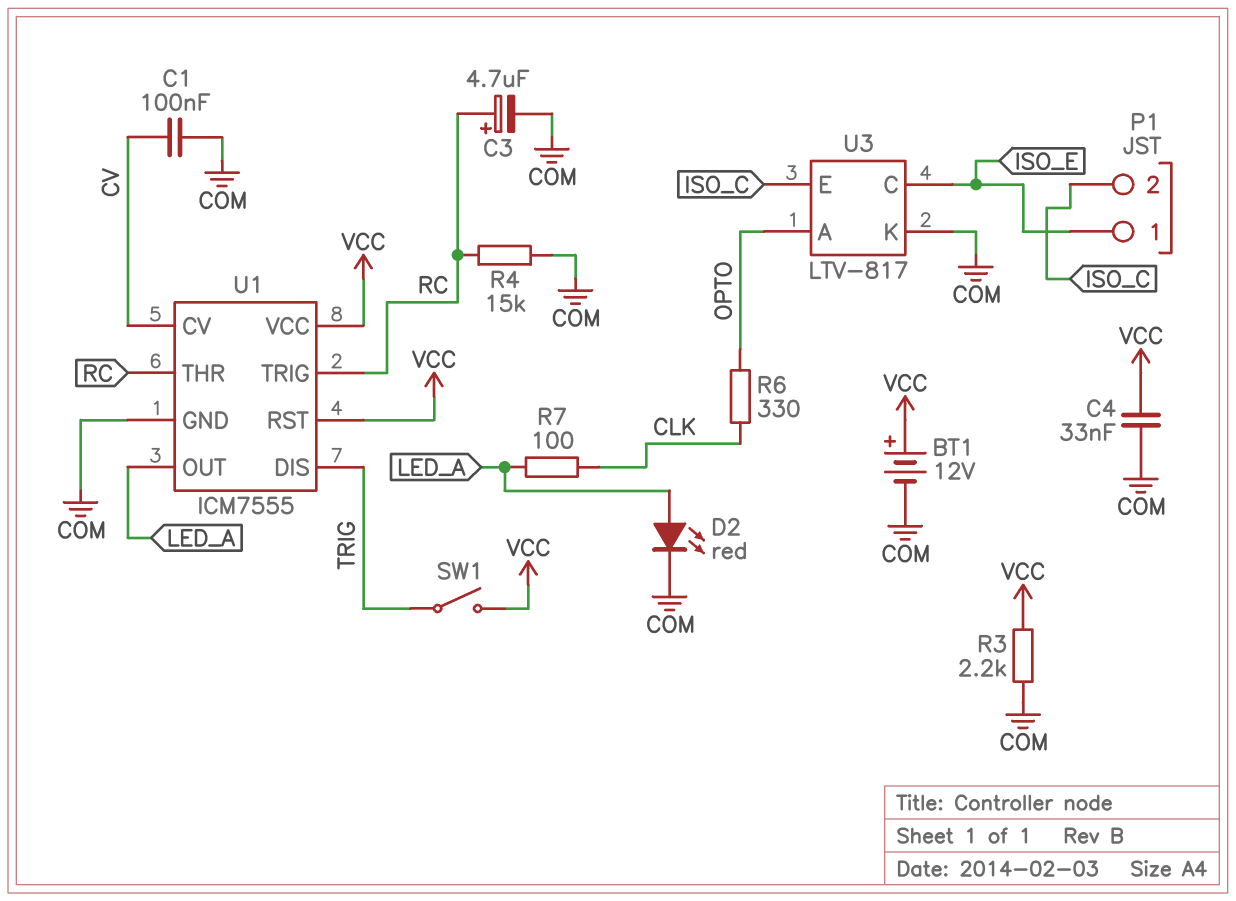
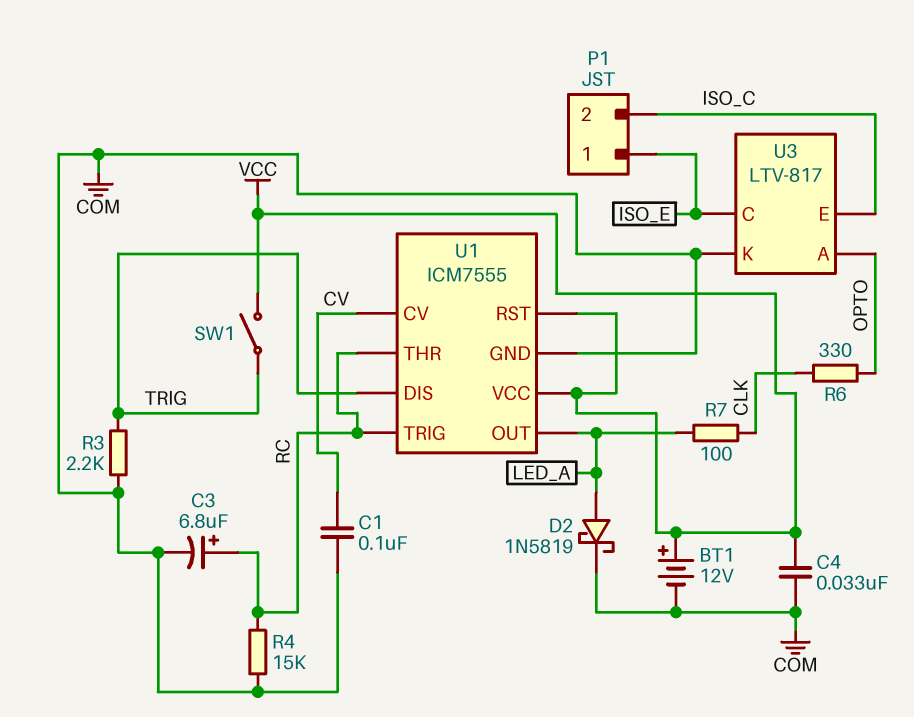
C3: 4.7uF (plus RC, minus COM) -> 6.8uF (plus RC, minus COM)
D2: LED red (A LED_A, K COM) -> schottky 1N5819 (A LED_A, K COM)
R3: 2.2k (COM, VCC) -> 2.2k (COM, TRIG)

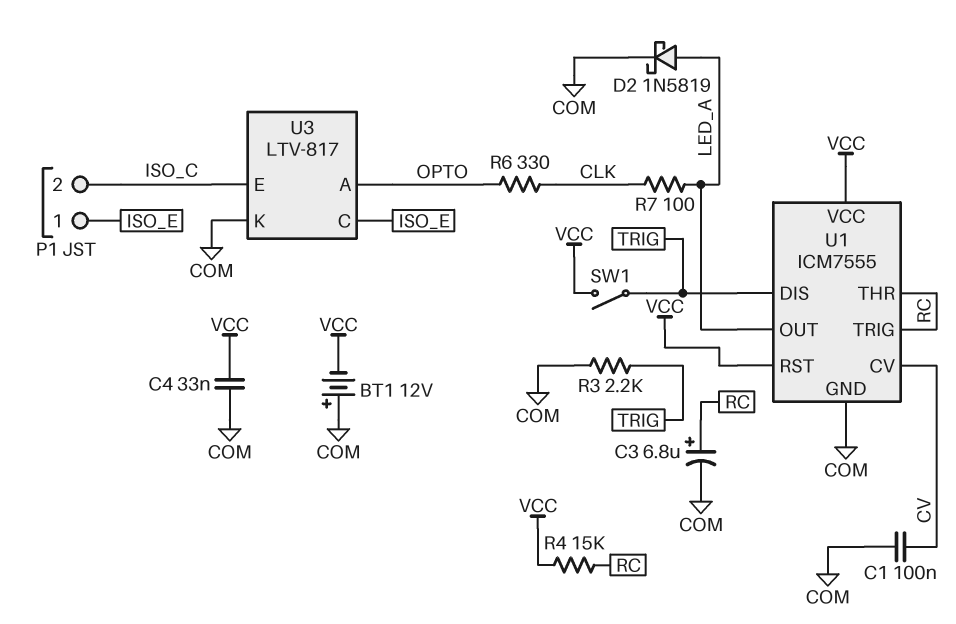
BT1: 12V (plus VCC, minus COM) -> 12V (plus COM, minus VCC)
R4: 15k (COM, RC) -> 15k (RC, VCC)

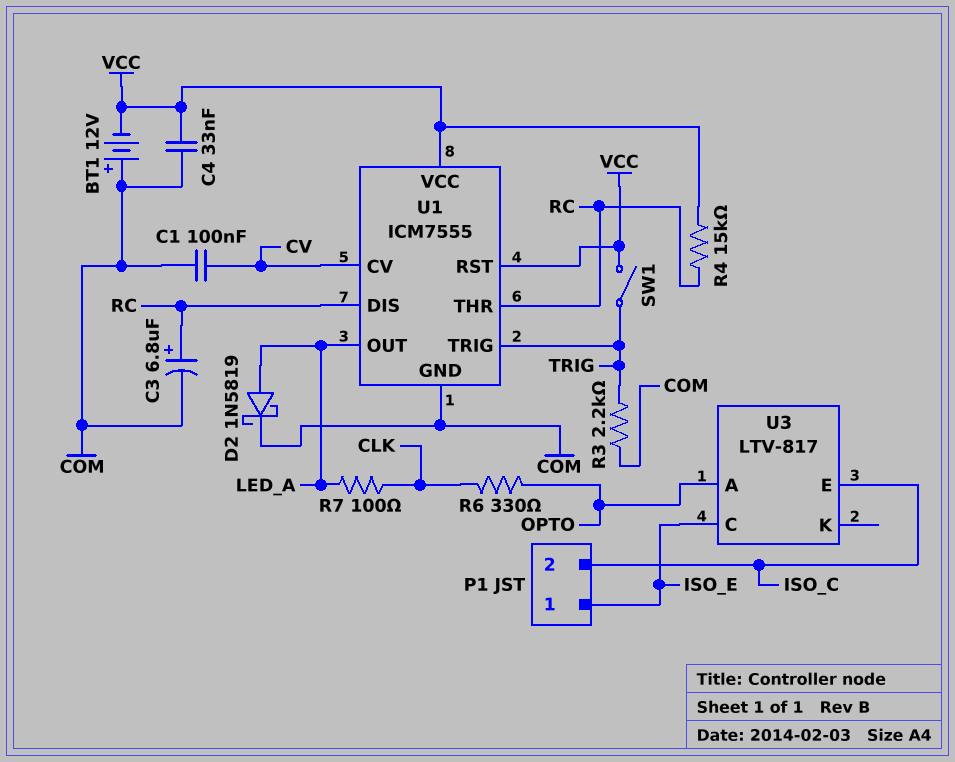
U1 pin DIS: TRIG -> RC
U1 pin TRIG: RC -> TRIG
U3 pin K: COM -> none

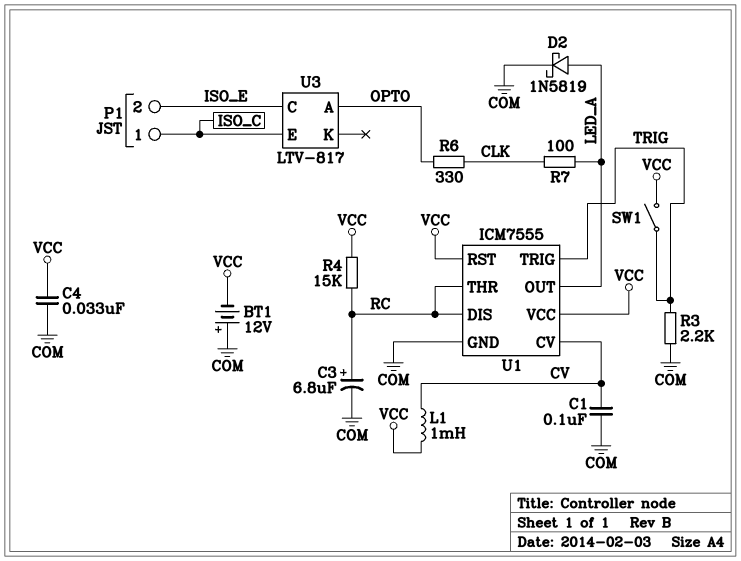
L1: none -> 1mH (CV, VCC)
P1 pin 1: ISO_E -> ISO_C
P1 pin 2: ISO_C -> ISO_E

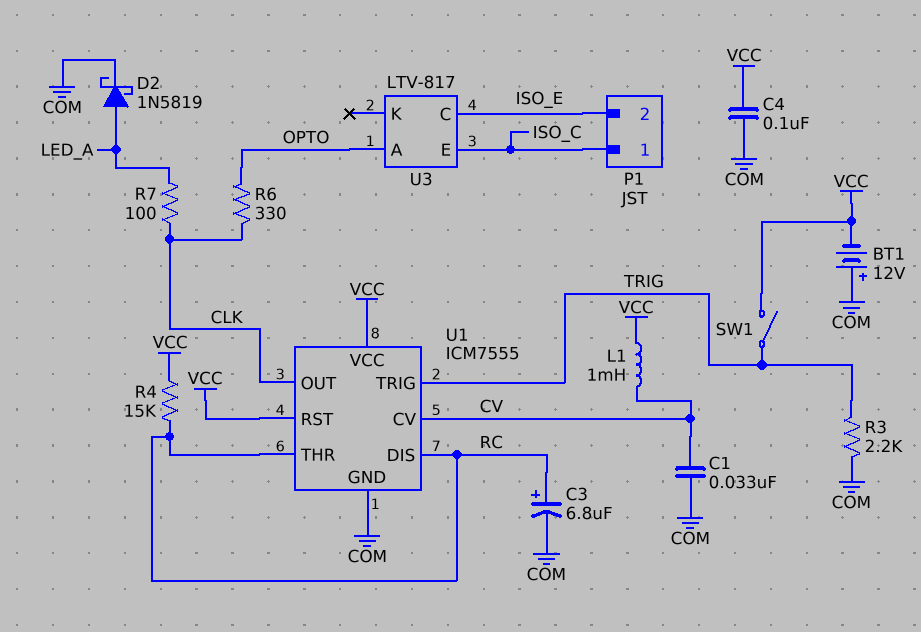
C1: 100nF (COM, CV) -> 33nF (COM, CV)
C4: 33nF (COM, VCC) -> 100nF (COM, VCC)
U1 pin OUT: LED_A -> CLK

